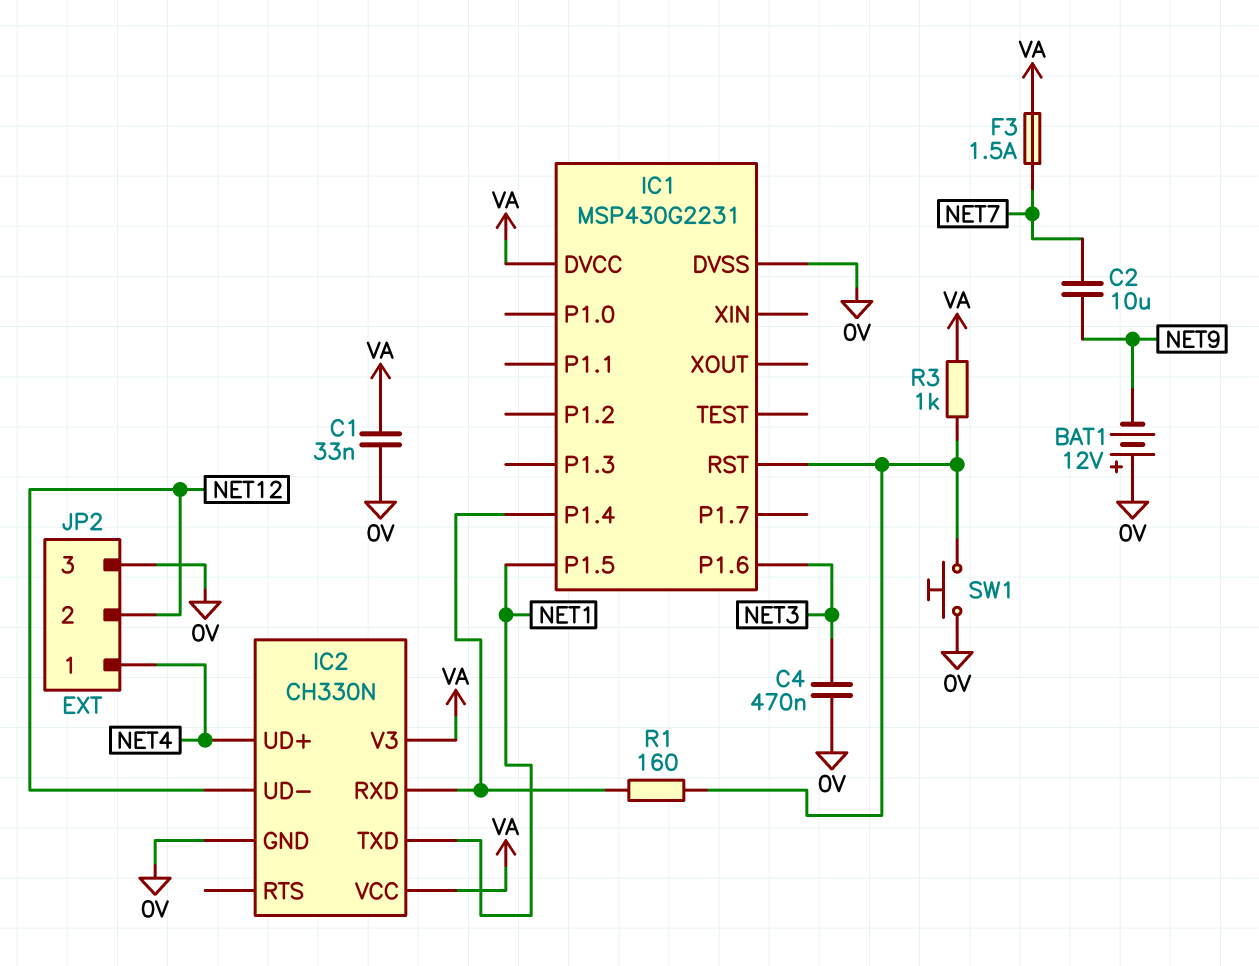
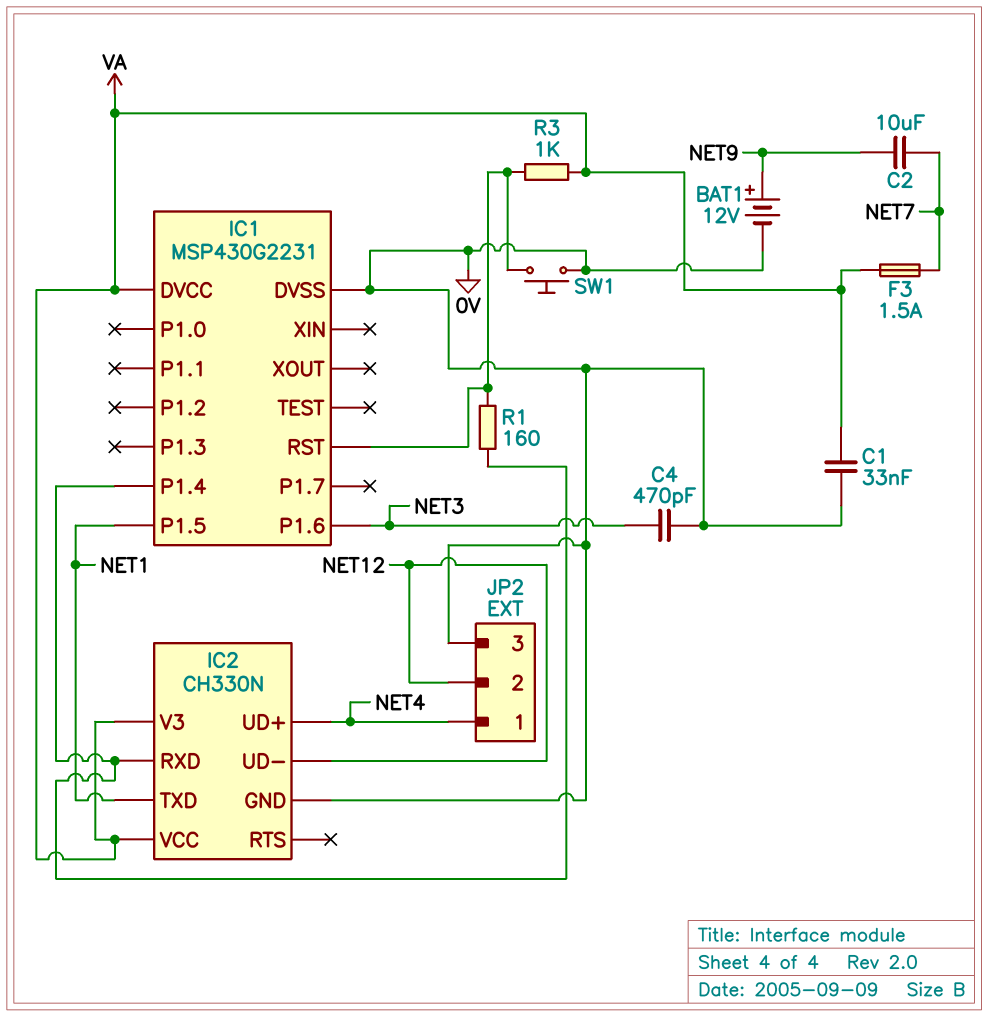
BAT1: 12V (plus 0V, minus NET9) -> 12V (plus NET9, minus 0V)
C4: 470nF (0V, NET3) -> 470pF (0V, NET3)

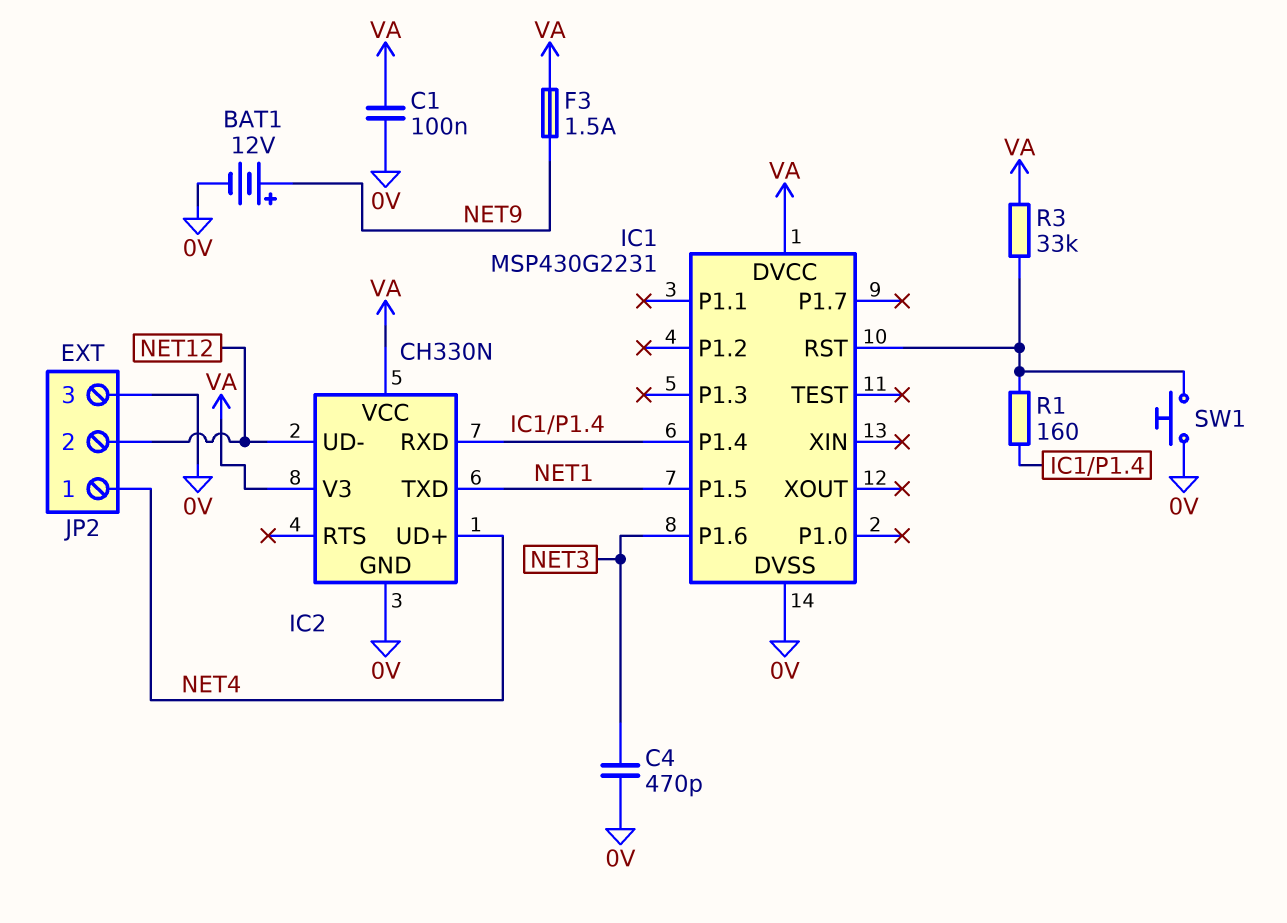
C1: 33nF (0V, VA) -> 100nF (0V, VA)
C2: 10uF (NET7, NET9) -> none
F3: 1.5A (NET7, VA) -> 1.5A (NET9, VA)
R3: 1k (IC1/RST, VA) -> 33k (IC1/RST, VA)

